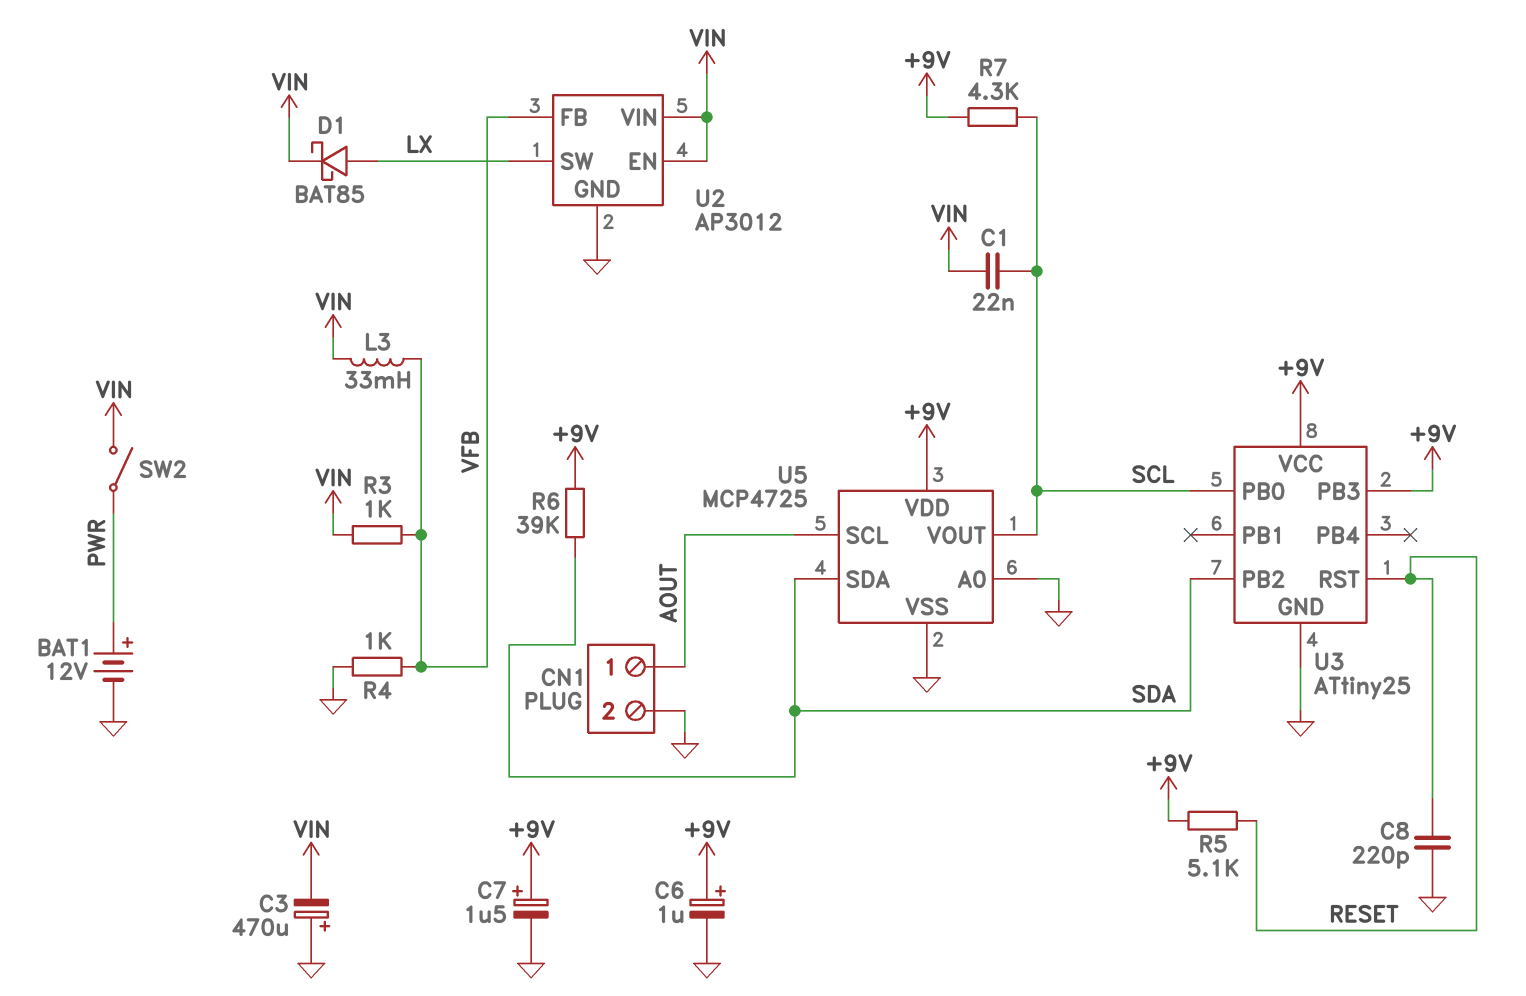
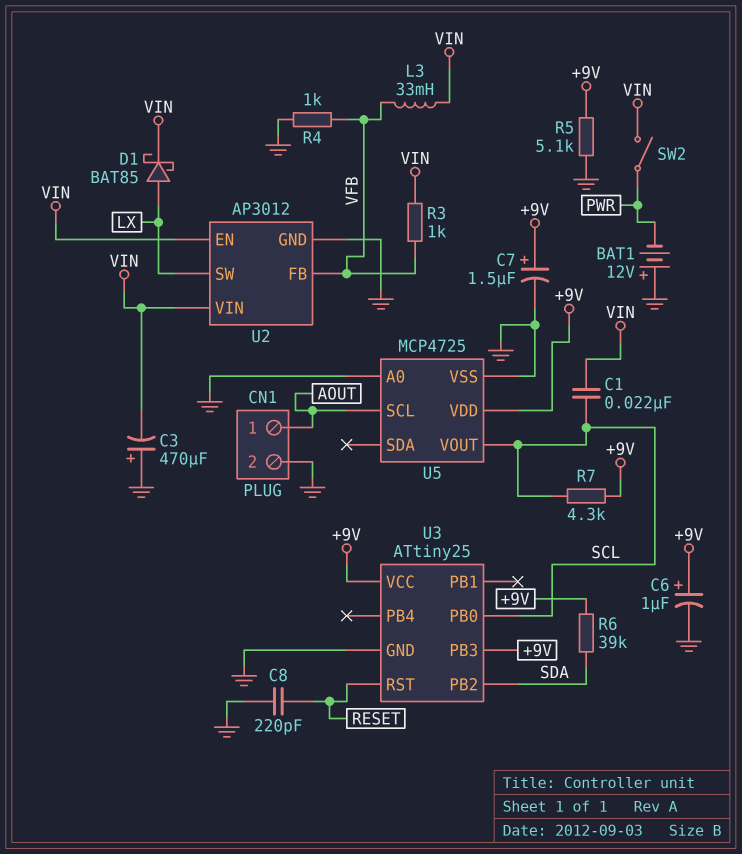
BAT1: 12V (plus PWR, minus GND) -> 12V (plus GND, minus PWR)
R5: 5.1k (+9V, RESET) -> 5.1k (+9V, GND)
U5 pin SDA: SDA -> none

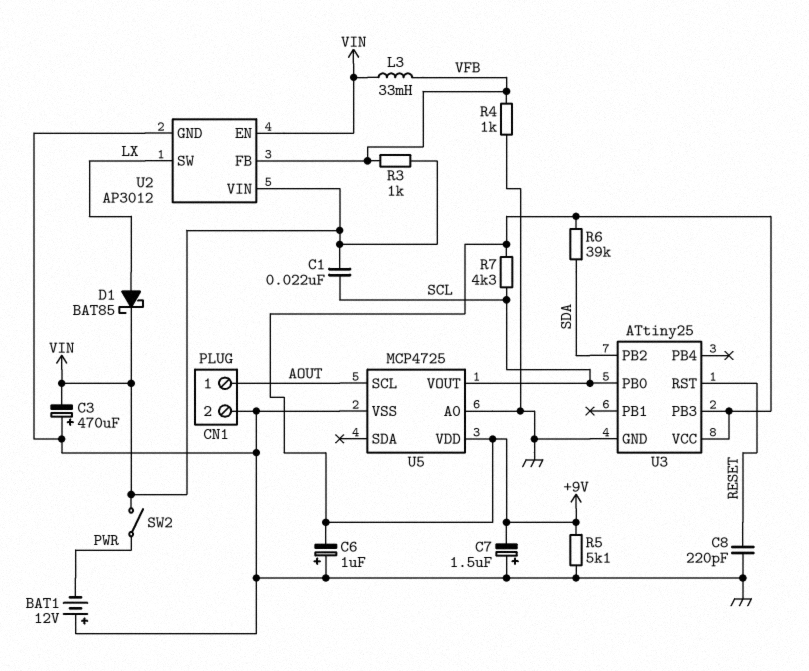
C6: 1uF (plus +9V, minus GND) -> 1uF (plus GND, minus +9V)
C7: 1.5uF (plus +9V, minus GND) -> 1.5uF (plus GND, minus +9V)

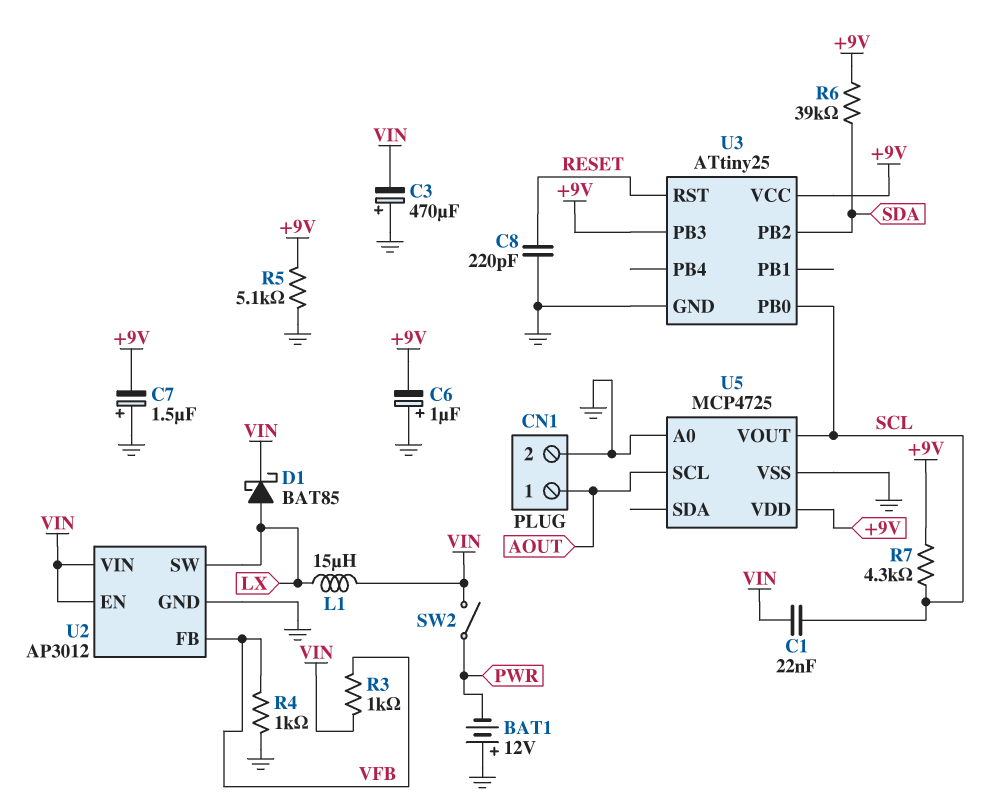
L1: none -> 15uH (LX, VIN)
L3: 33mH (VFB, VIN) -> none

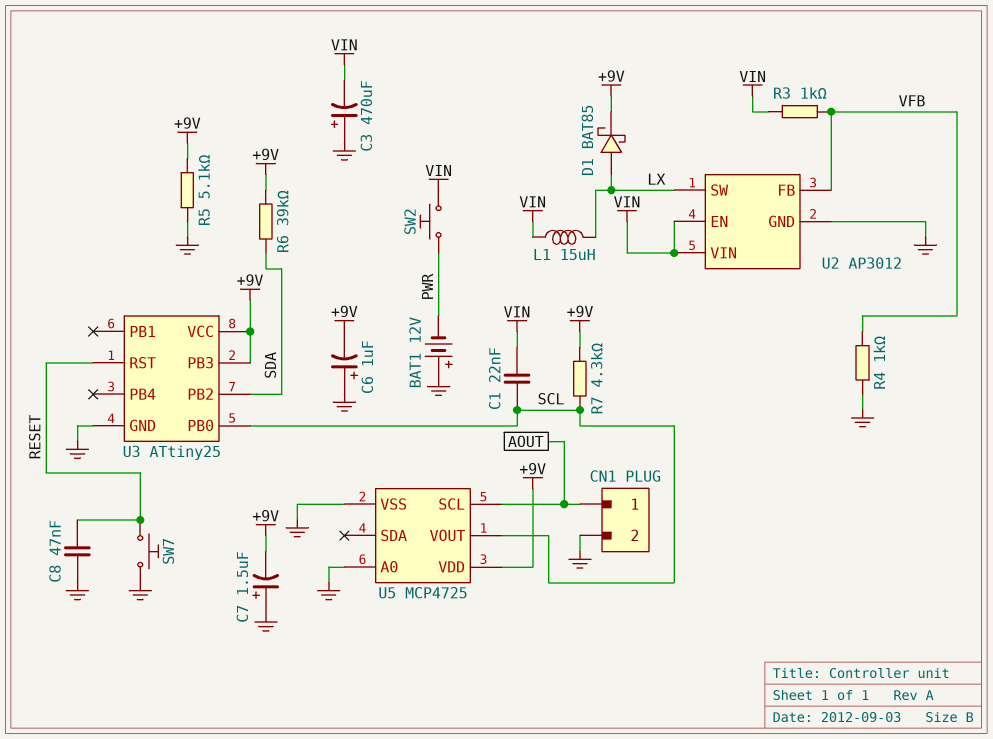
C8: 220pF (GND, RESET) -> 47nF (GND, RESET)
D1: schottky BAT85 (A LX, K VIN) -> schottky BAT85 (A LX, K +9V)
SW2: switch (PWR, VIN) -> button (PWR, VIN)
SW7: none -> button (GND, RESET)

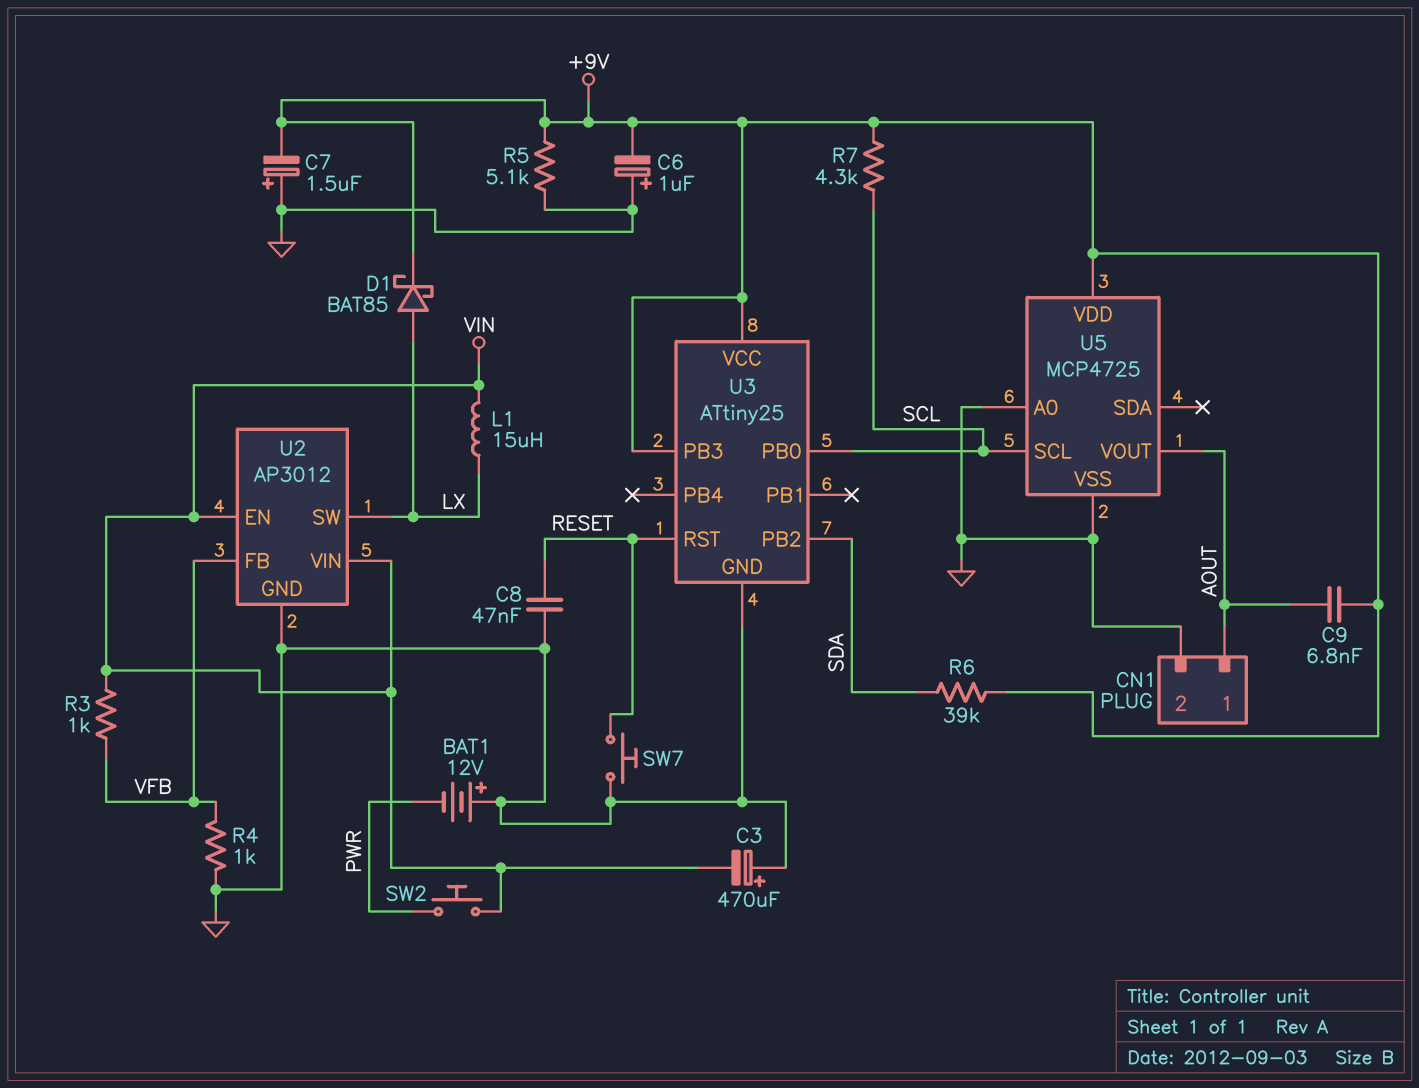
C1: 22nF (SCL, VIN) -> none
C9: none -> 6.8nF (+9V, AOUT)
U5 pin SCL: AOUT -> SCL
U5 pin VOUT: SCL -> AOUT

